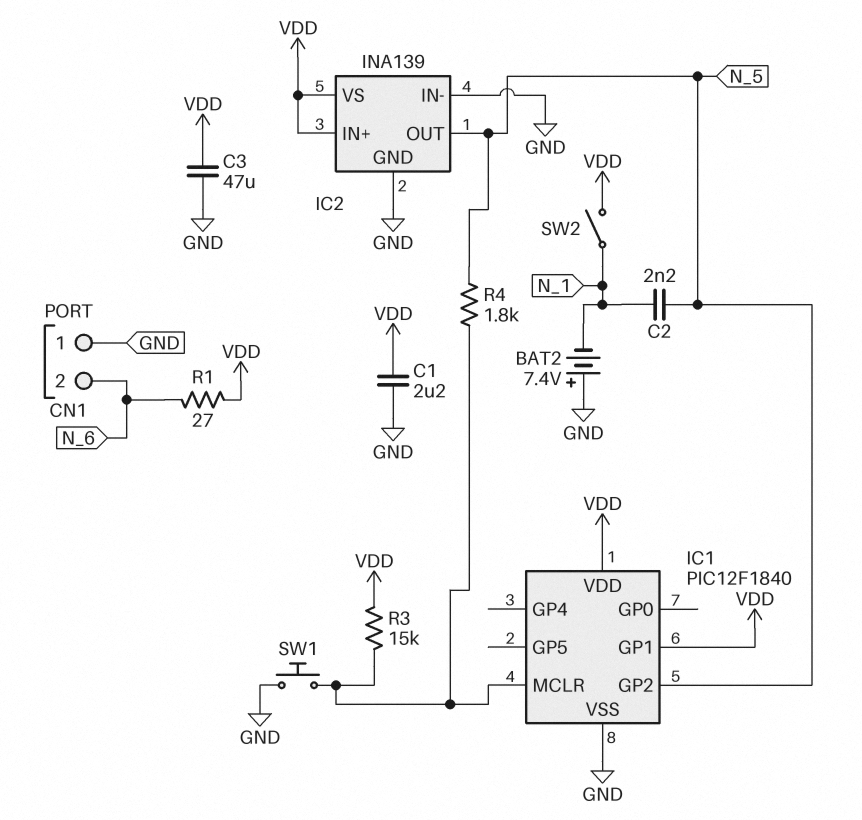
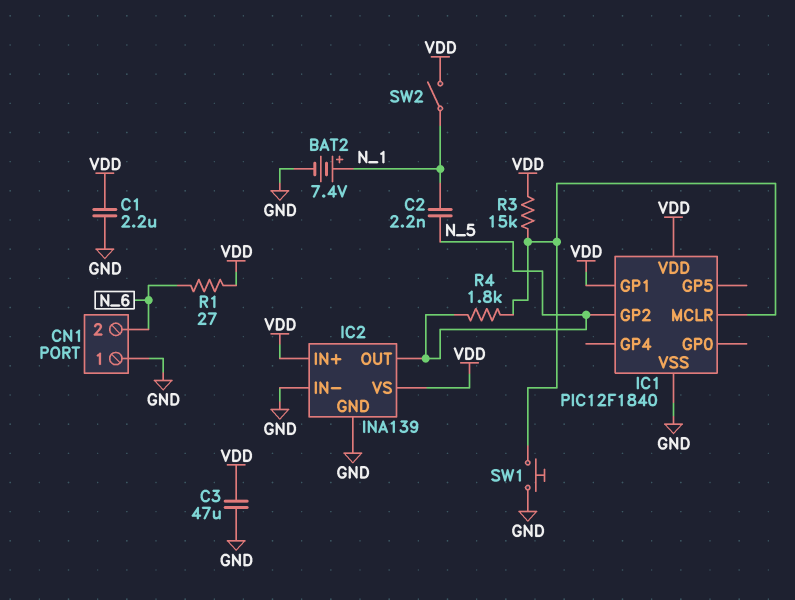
BAT2: 7.4V (plus GND, minus N_1) -> 7.4V (plus N_1, minus GND)

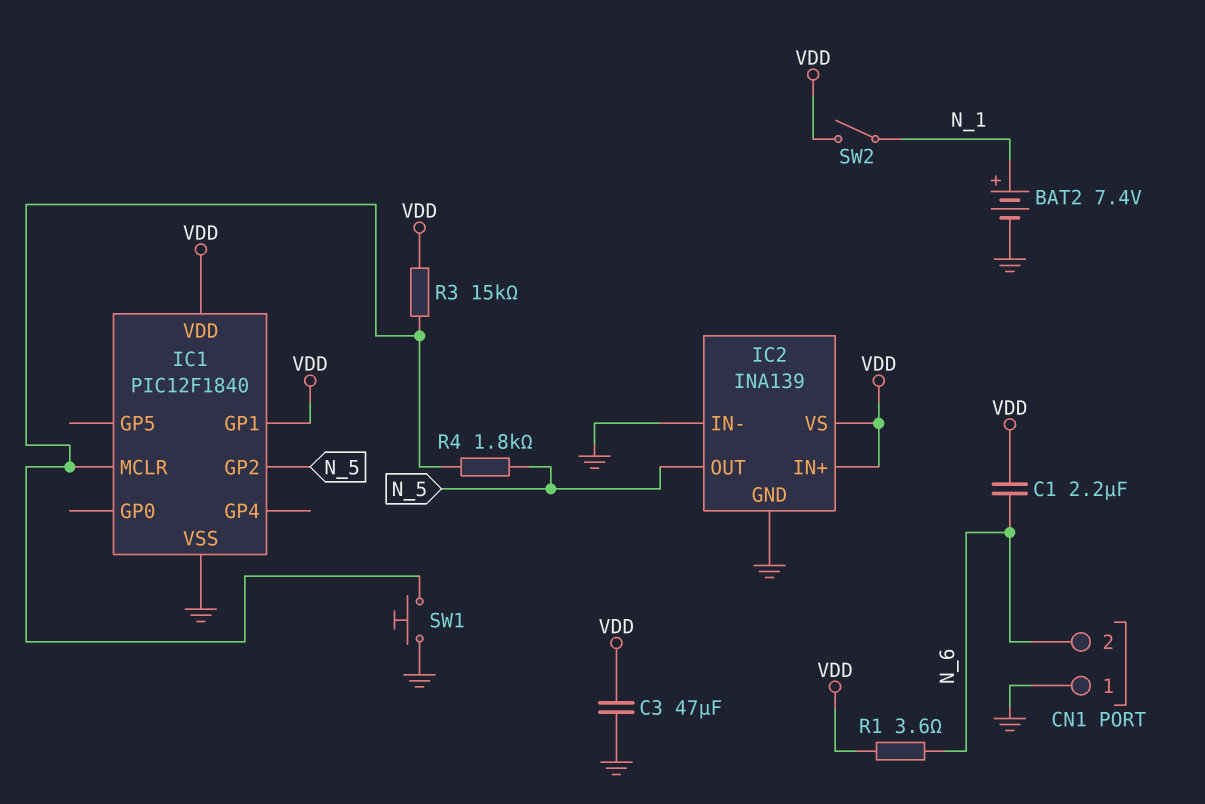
C1: 2.2uF (GND, VDD) -> 2.2uF (N_6, VDD)
C2: 2.2nF (N_1, N_5) -> none
R1: 27 (N_6, VDD) -> 3.6 (N_6, VDD)

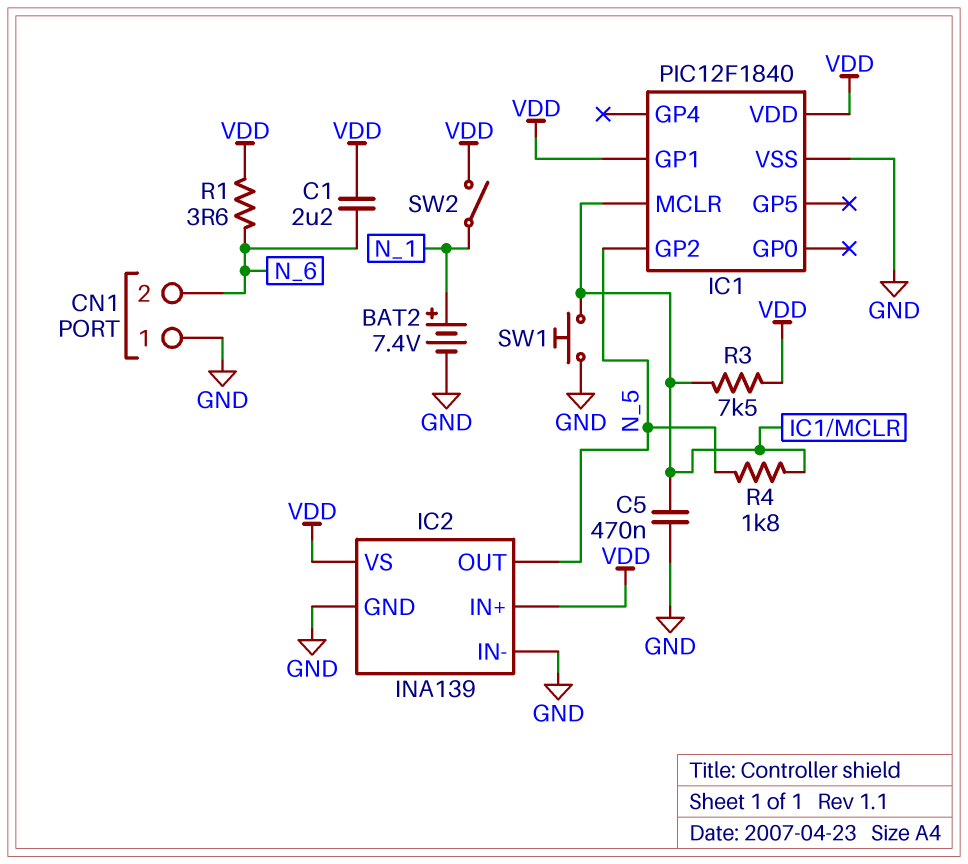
C3: 47uF (GND, VDD) -> none
C5: none -> 470nF (GND, IC1/MCLR)
R3: 15k (IC1/MCLR, VDD) -> 7.5k (IC1/MCLR, VDD)

